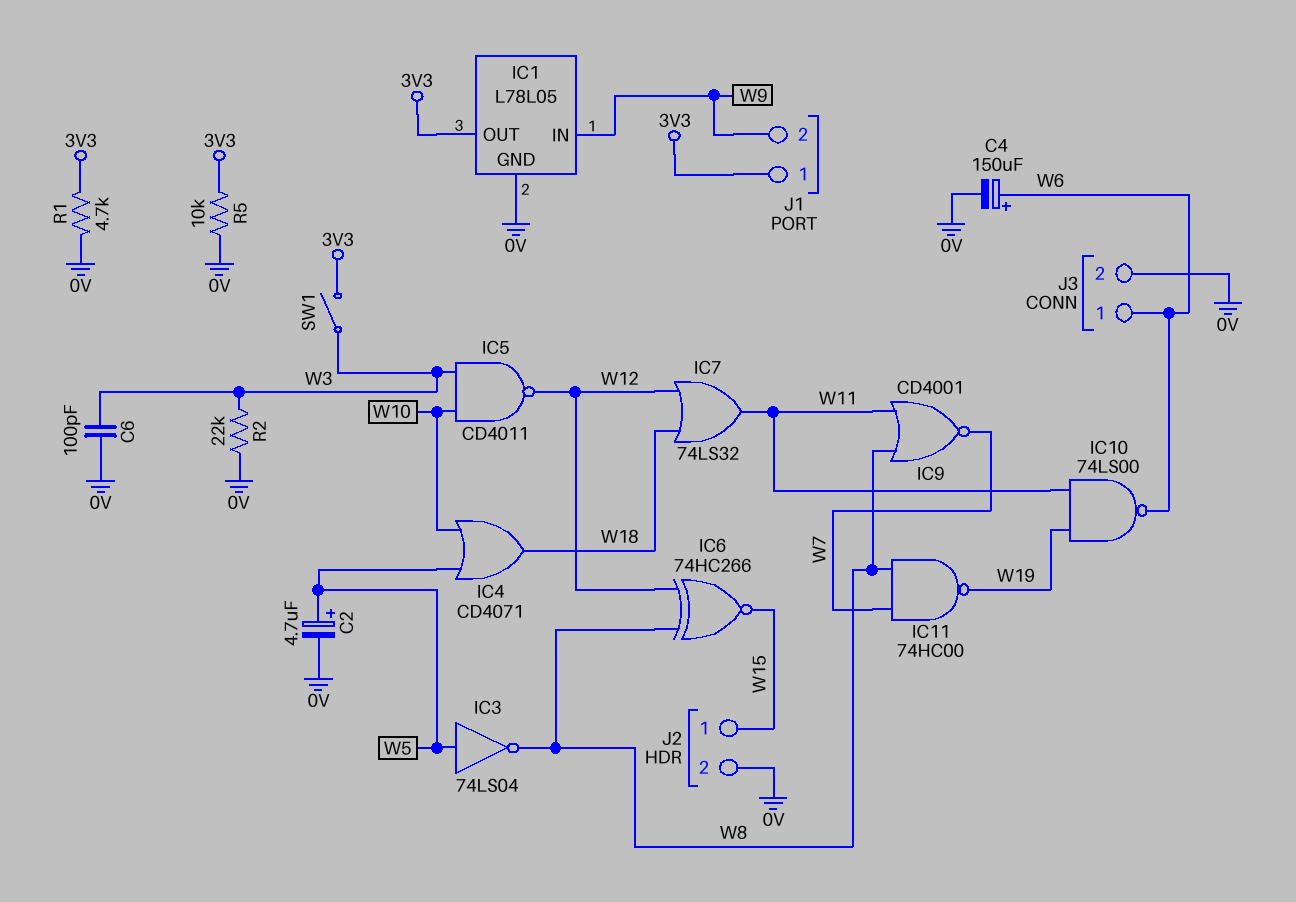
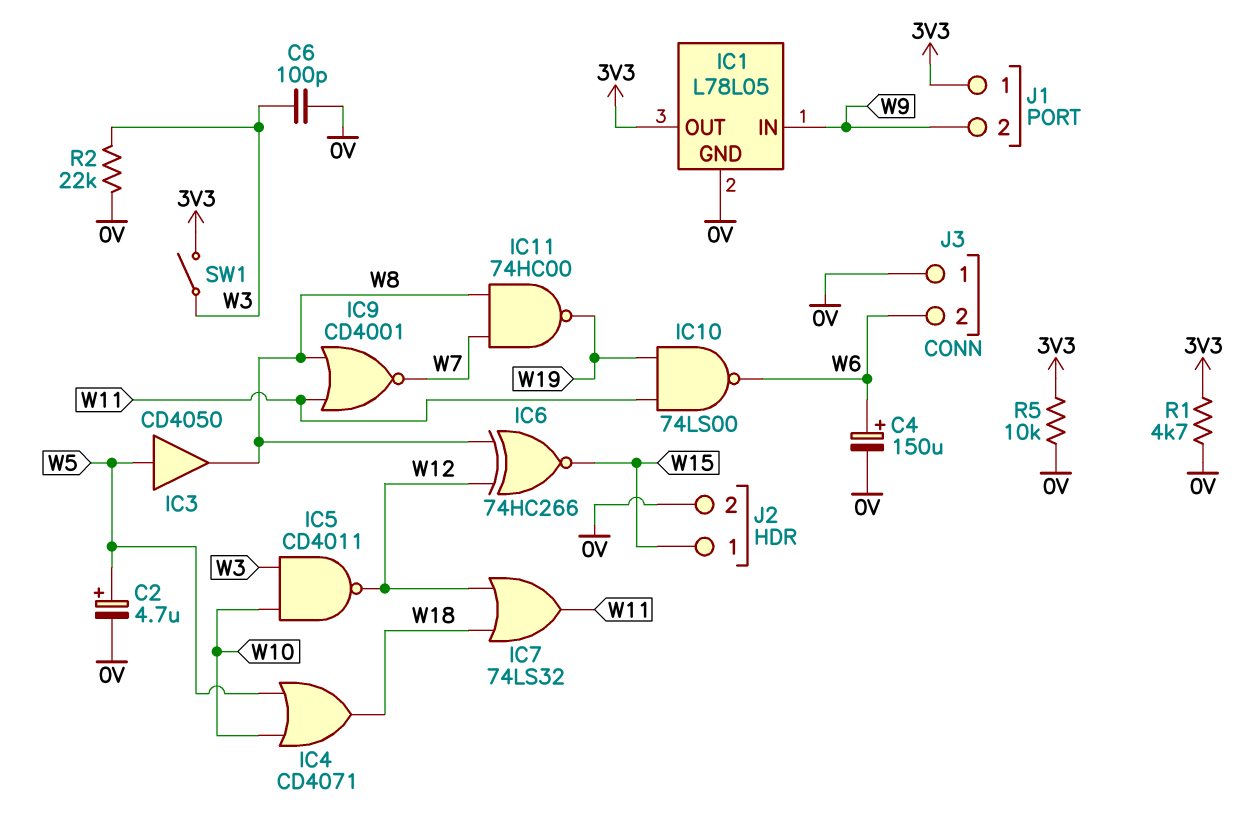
IC3: NOT 74LS04 (in W5, out W8) -> buffer CD4050 (in W5, out W8)
J3 pin 1: W6 -> 0V
J3 pin 2: 0V -> W6

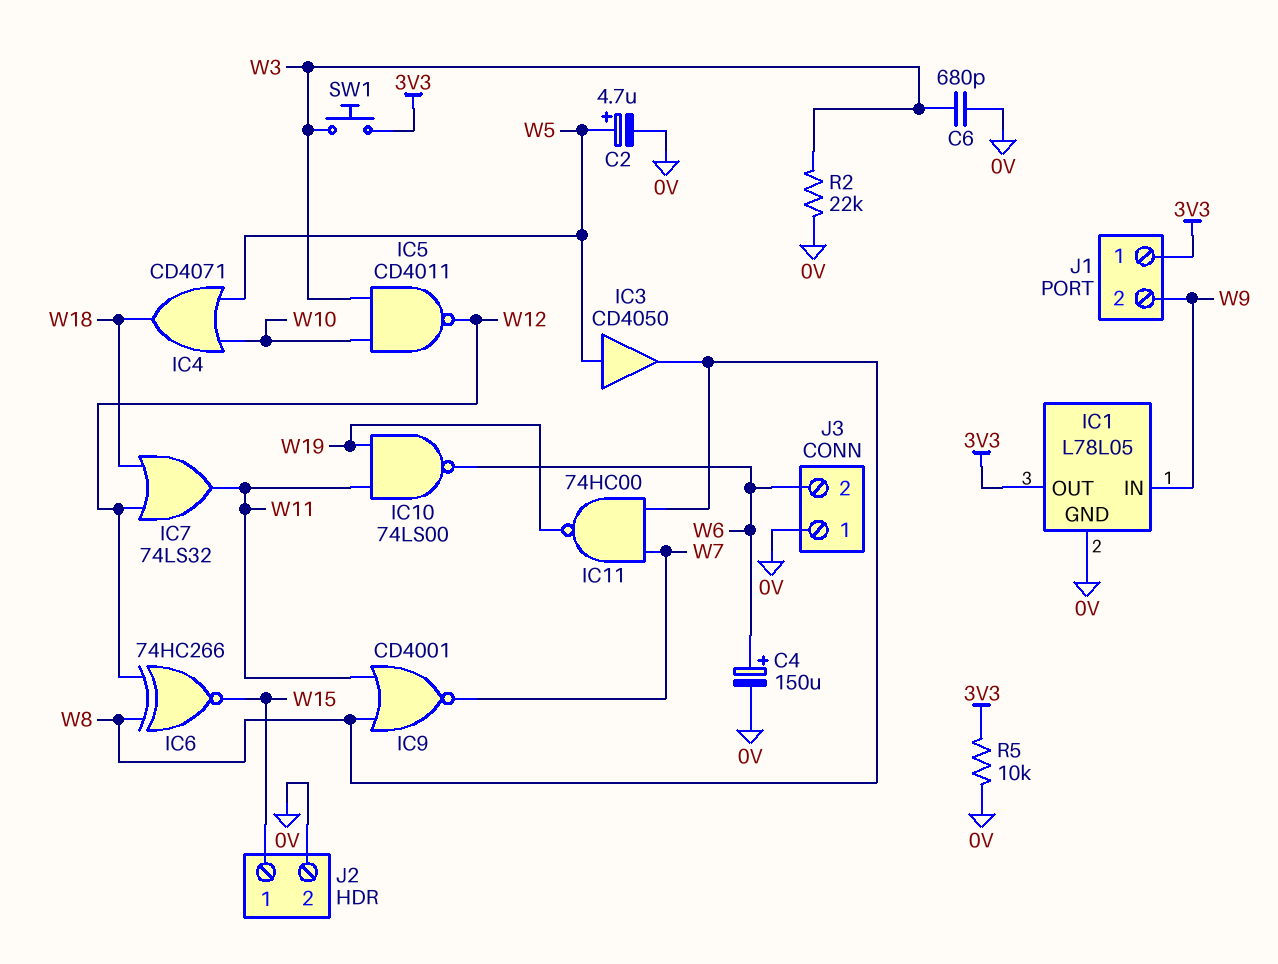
C6: 100pF (0V, W3) -> 680pF (0V, W3)
R1: 4.7k (0V, 3V3) -> none
SW1: switch (3V3, W3) -> button (3V3, W3)

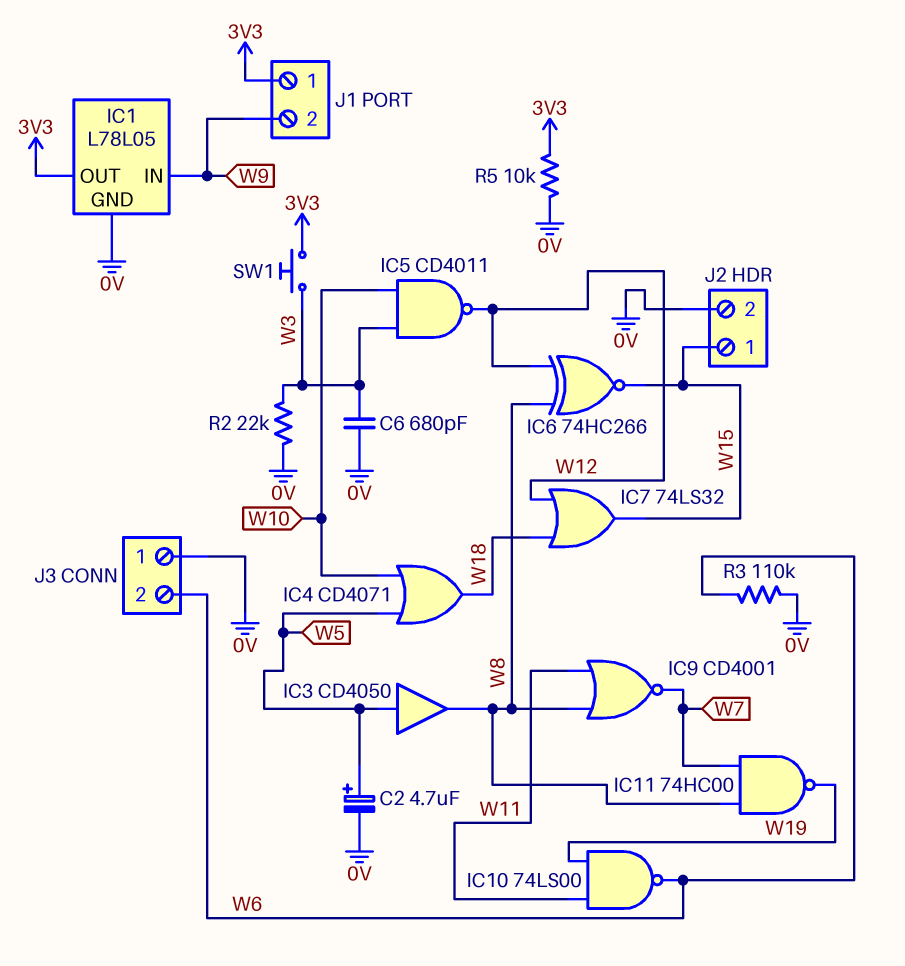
C4: 150uF (plus W6, minus 0V) -> none
IC7: OR 74LS32 (in W12, in W18, out W11) -> OR 74LS32 (in W12, in W18, out W15)
R3: none -> 110k (0V, W6)

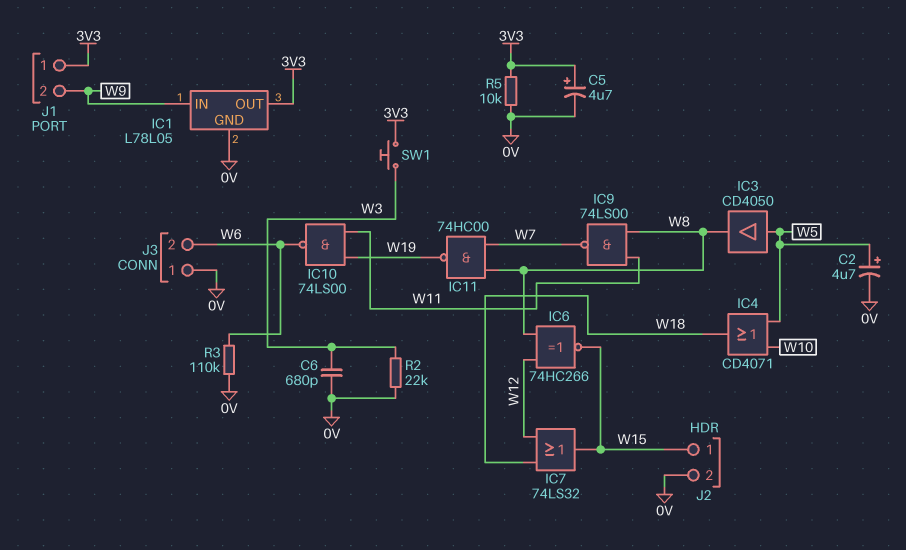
C5: none -> 4.7uF (plus 3V3, minus 0V)
IC5: NAND CD4011 (in W3, in W10, out W12) -> none
IC9: NOR CD4001 (in W8, in W11, out W7) -> NAND 74LS00 (in W8, in W11, out W7)

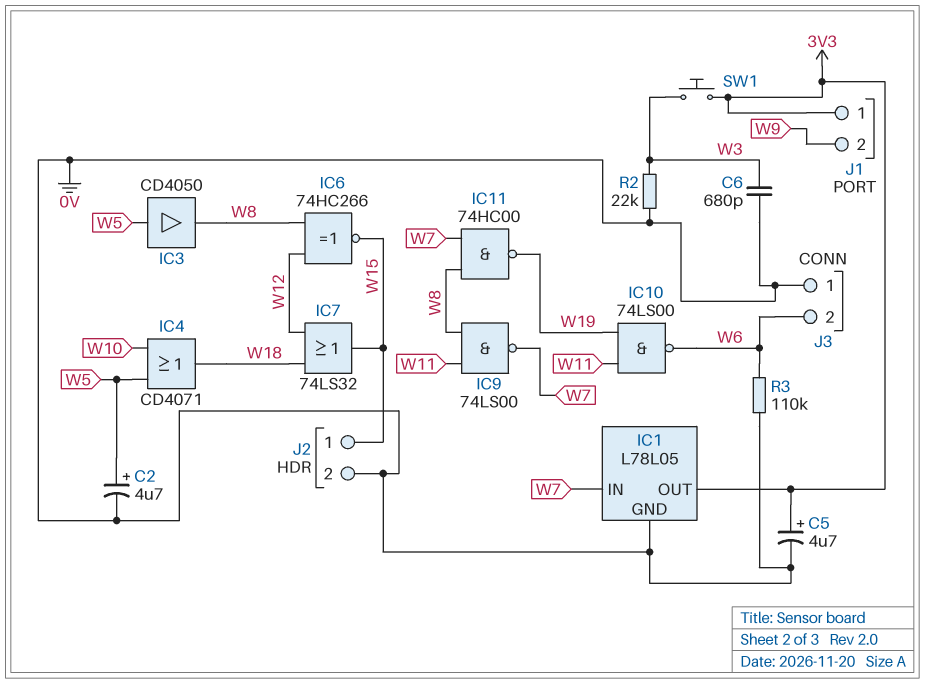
IC1 pin IN: W9 -> W7
R5: 10k (0V, 3V3) -> none

